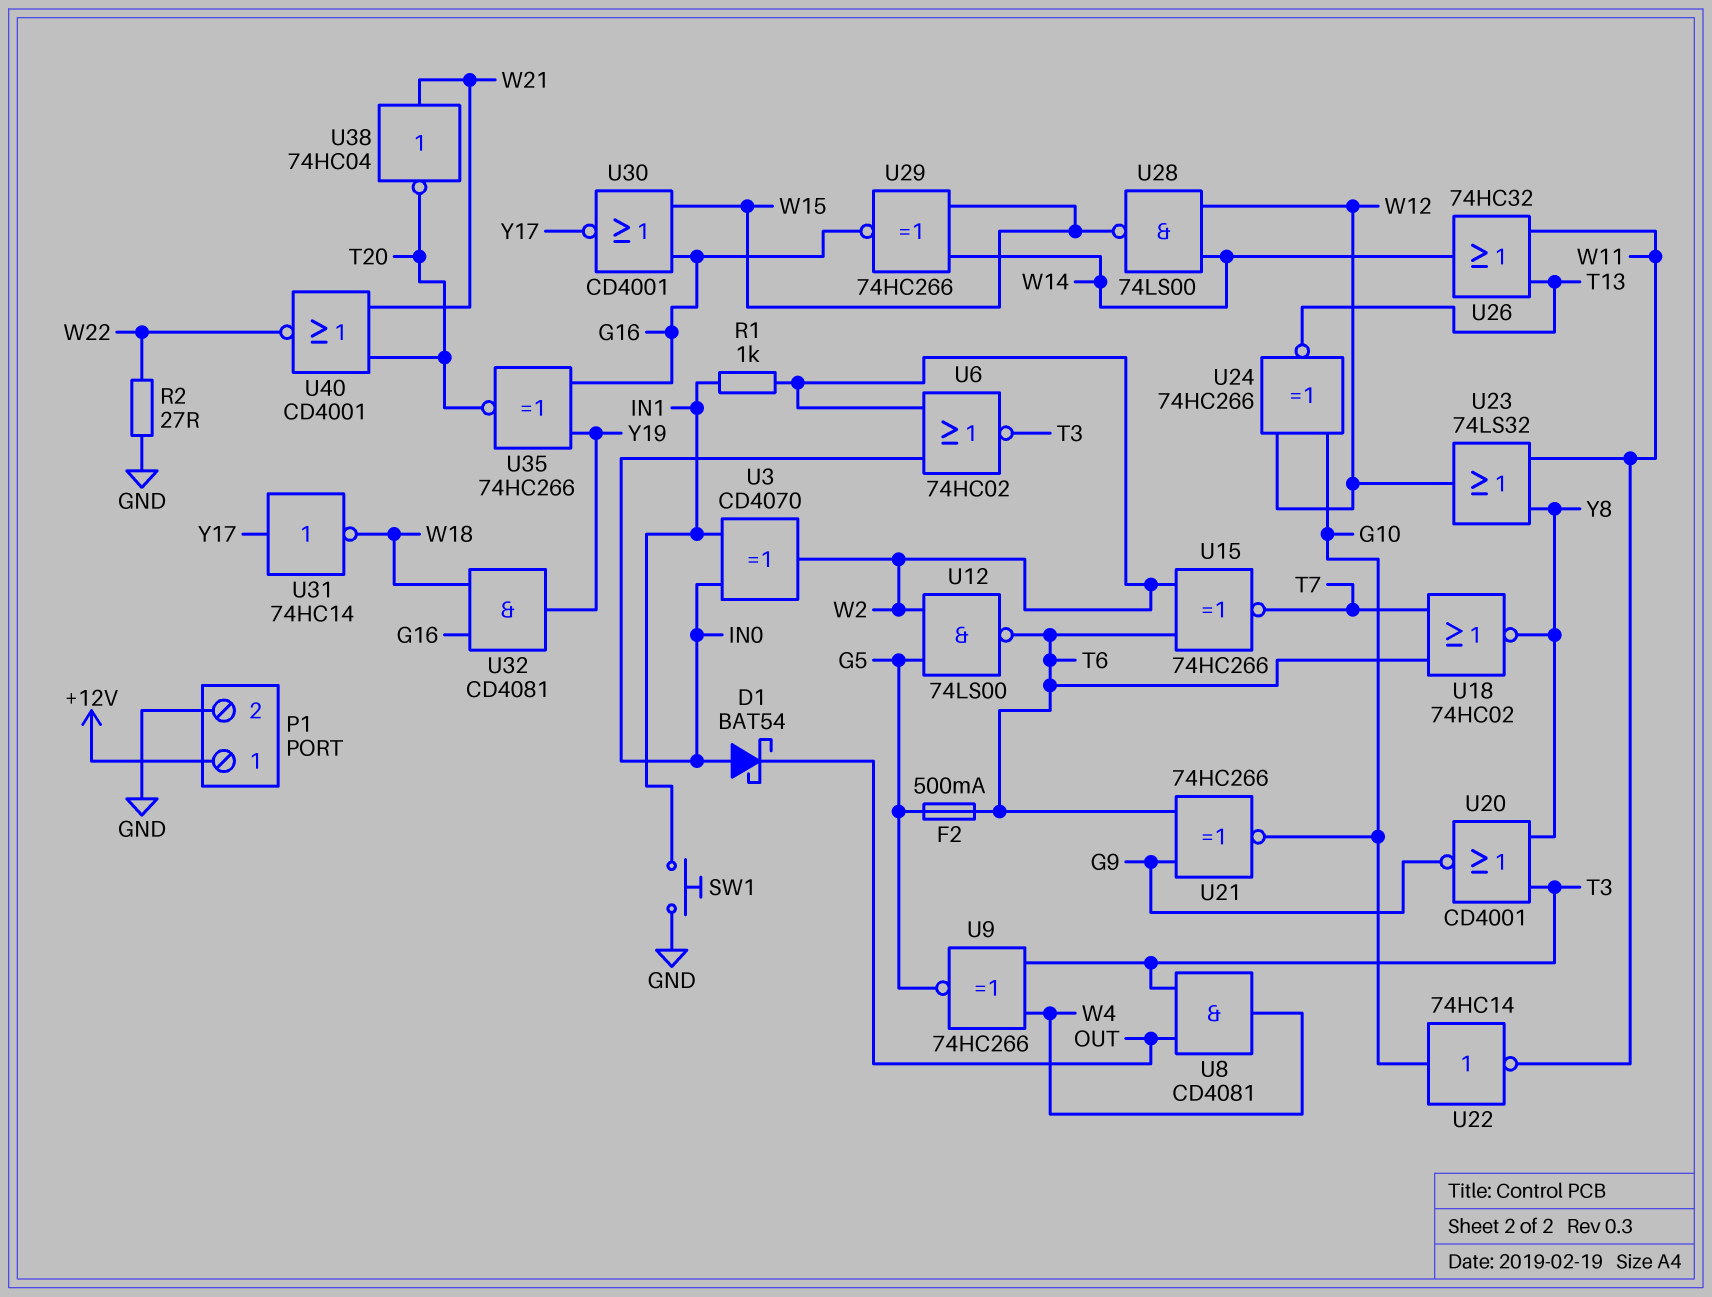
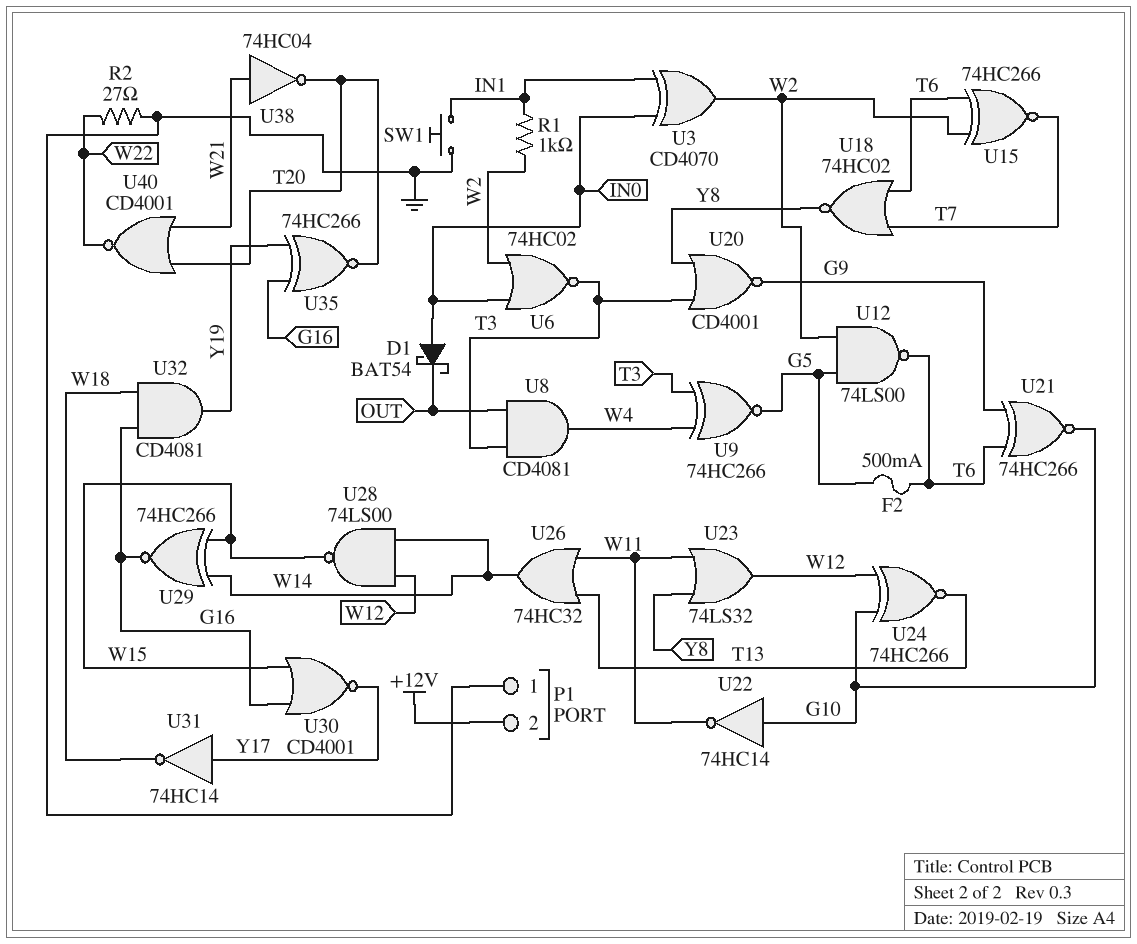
P1 pin 1: +12V -> GND
P1 pin 2: GND -> +12V

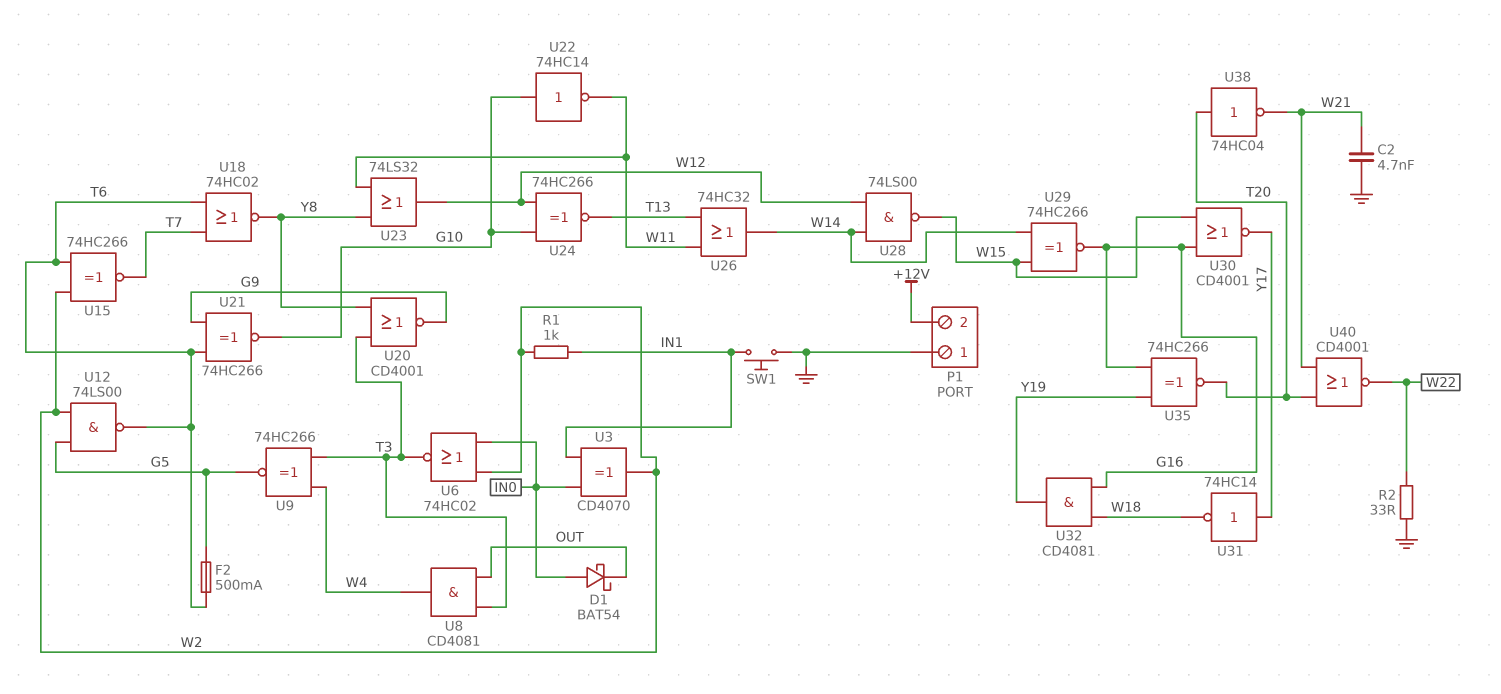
C2: none -> 4.7nF (GND, W21)
R2: 27 (GND, W22) -> 33 (GND, W22)
U38: NOT 74HC04 (in W21, out T20) -> NOT 74HC04 (in T20, out W21)

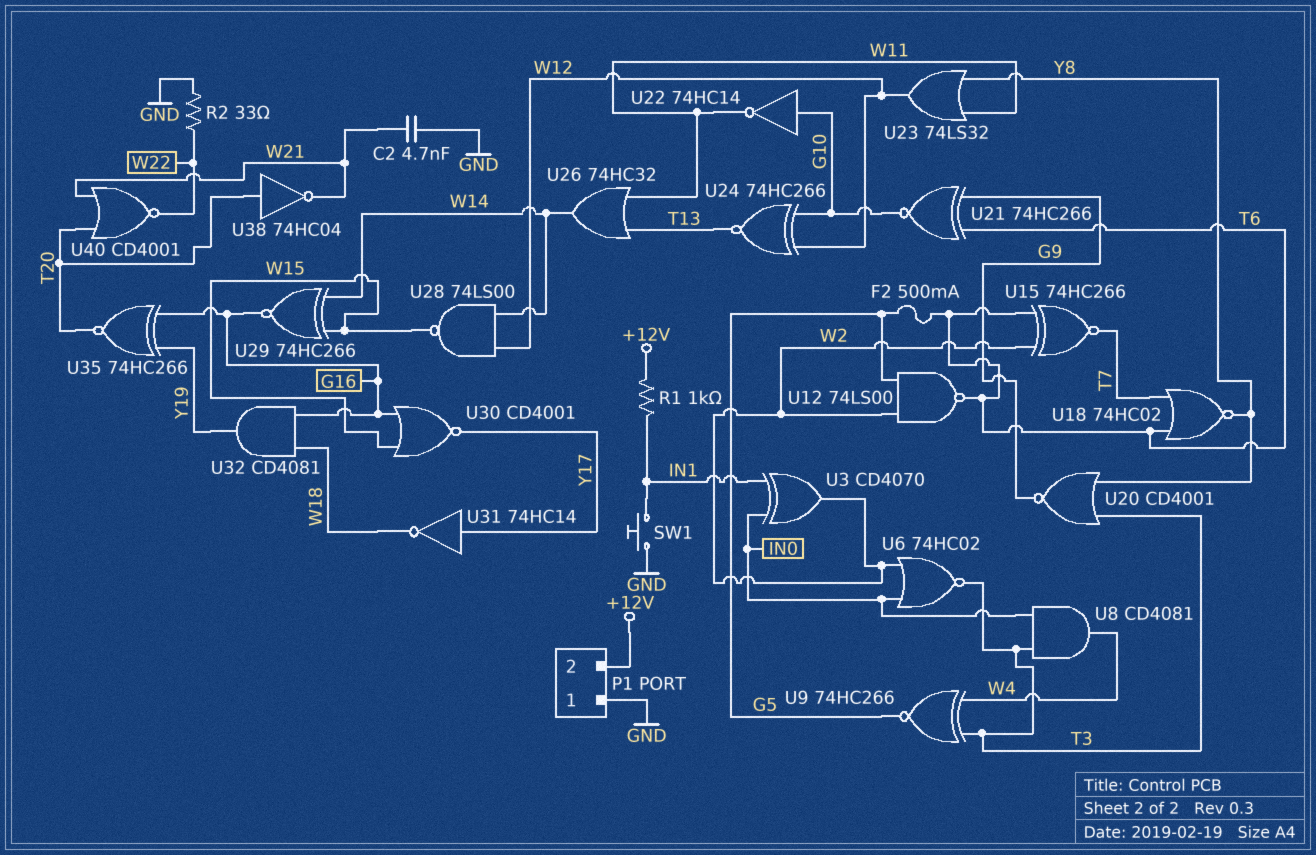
D1: schottky BAT54 (A IN0, K OUT) -> none
R1: 1k (IN1, W2) -> 1k (+12V, IN1)
U8: AND CD4081 (in OUT, in T3, out W4) -> AND CD4081 (in IN0, in T3, out W4)

